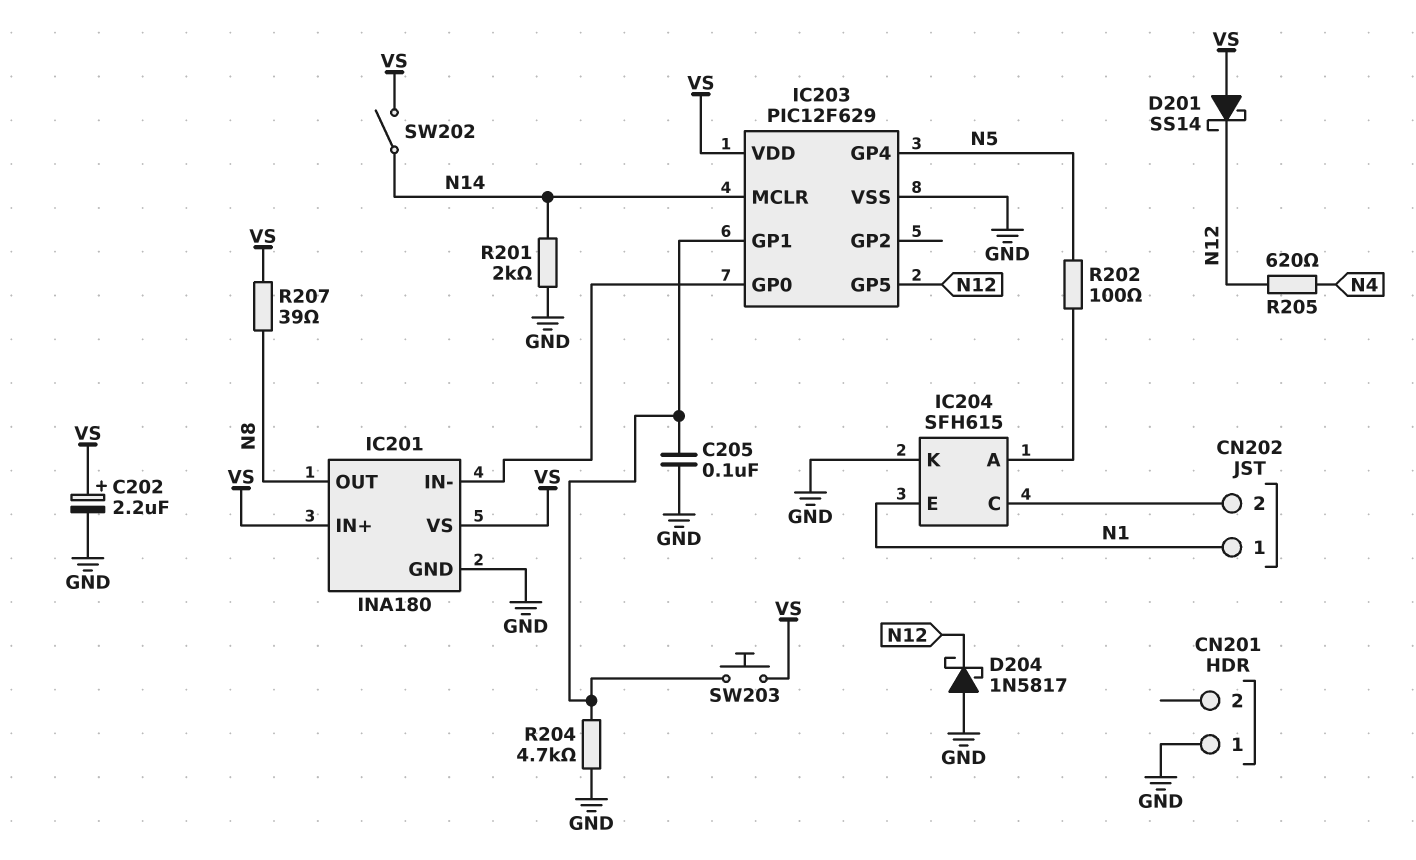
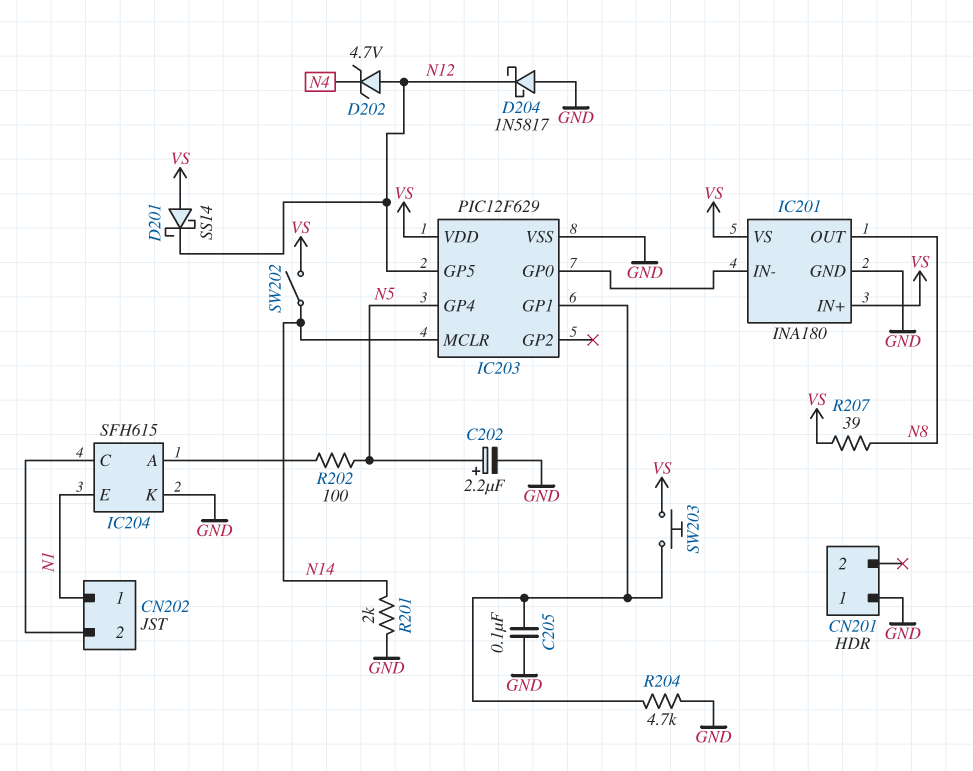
C202: 2.2uF (plus VS, minus GND) -> 2.2uF (plus N5, minus GND)
D202: none -> zener 4.7V (A N12, K N4)
R205: 620 (N4, N12) -> none

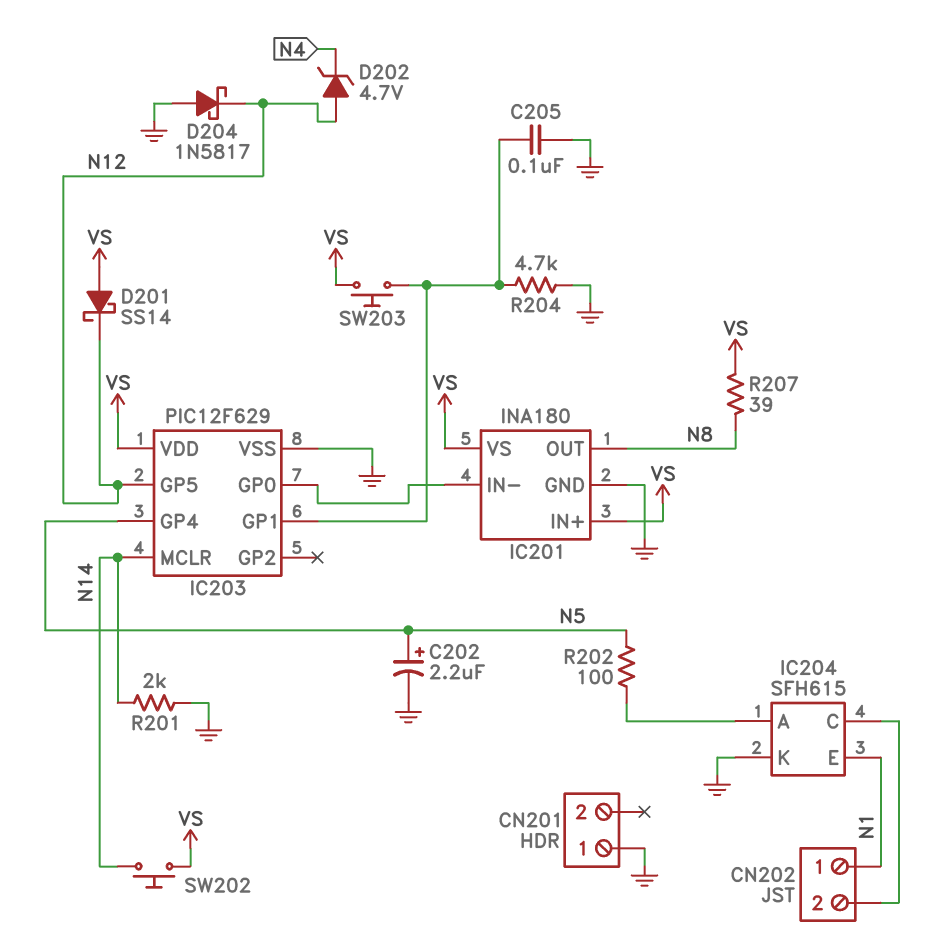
SW202: switch (N14, VS) -> button (N14, VS)

